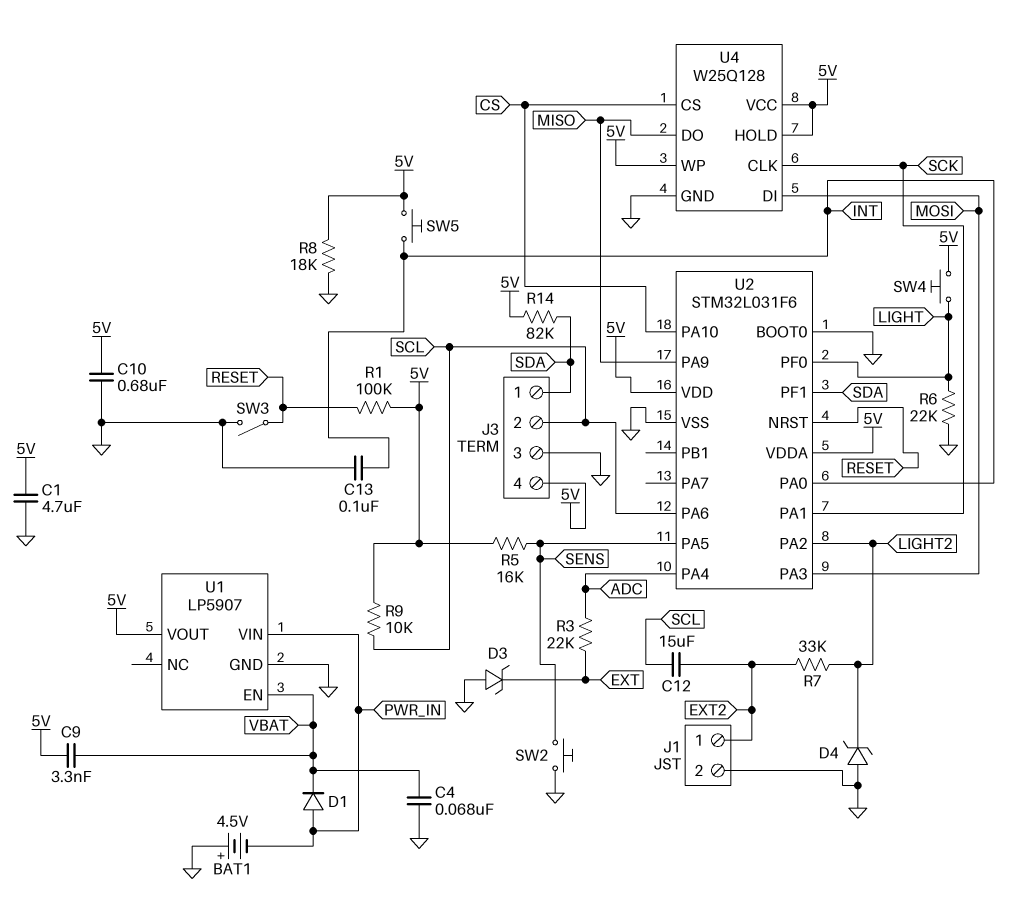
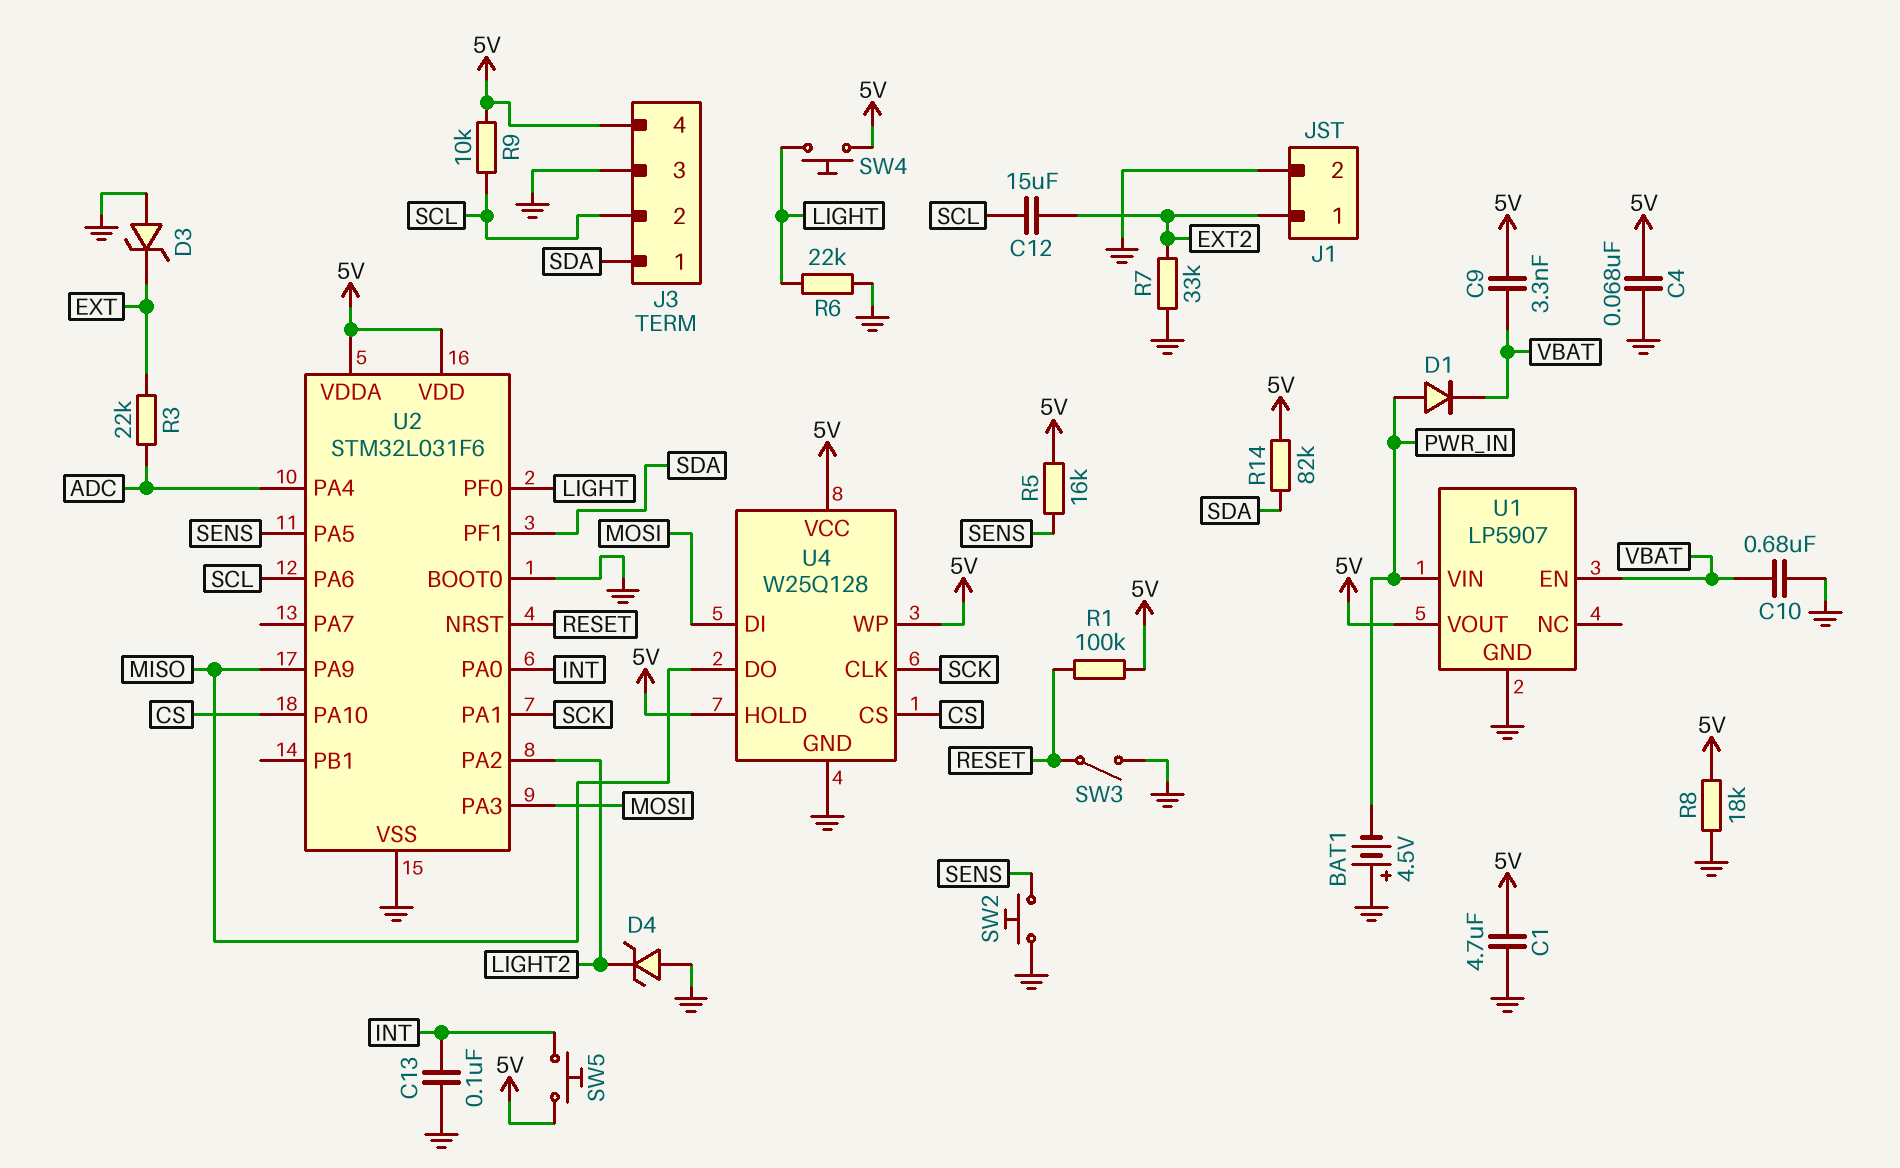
C4: 68nF (GND, VBAT) -> 68nF (5V, GND)
C10: 680nF (5V, GND) -> 680nF (GND, VBAT)
R7: 33k (EXT2, LIGHT2) -> 33k (EXT2, GND)

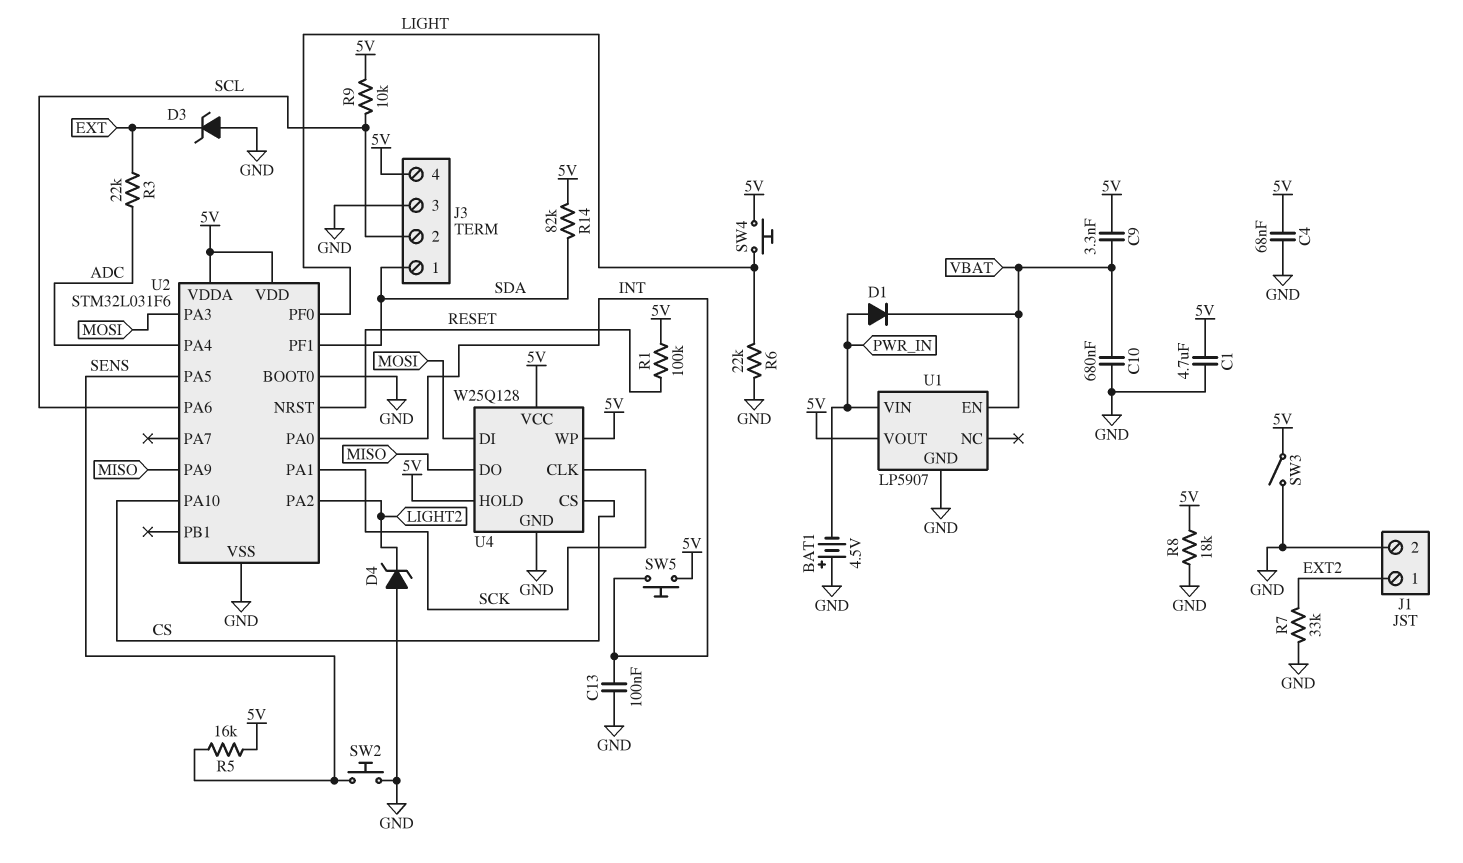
C12: 15uF (EXT2, SCL) -> none
SW3: switch (GND, RESET) -> switch (5V, GND)

